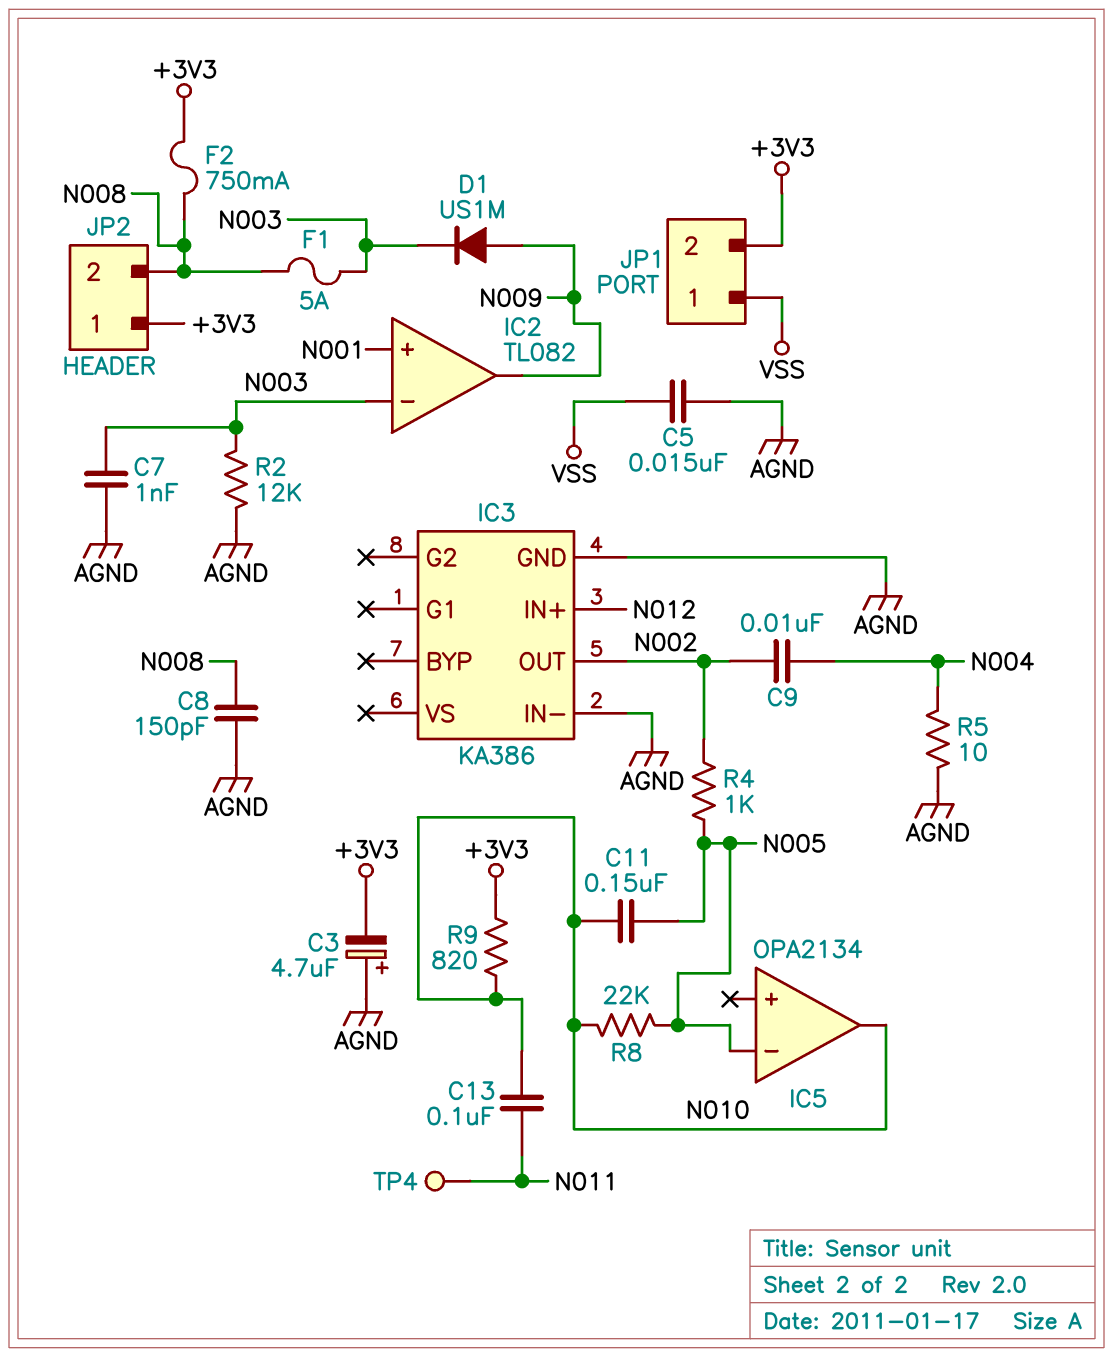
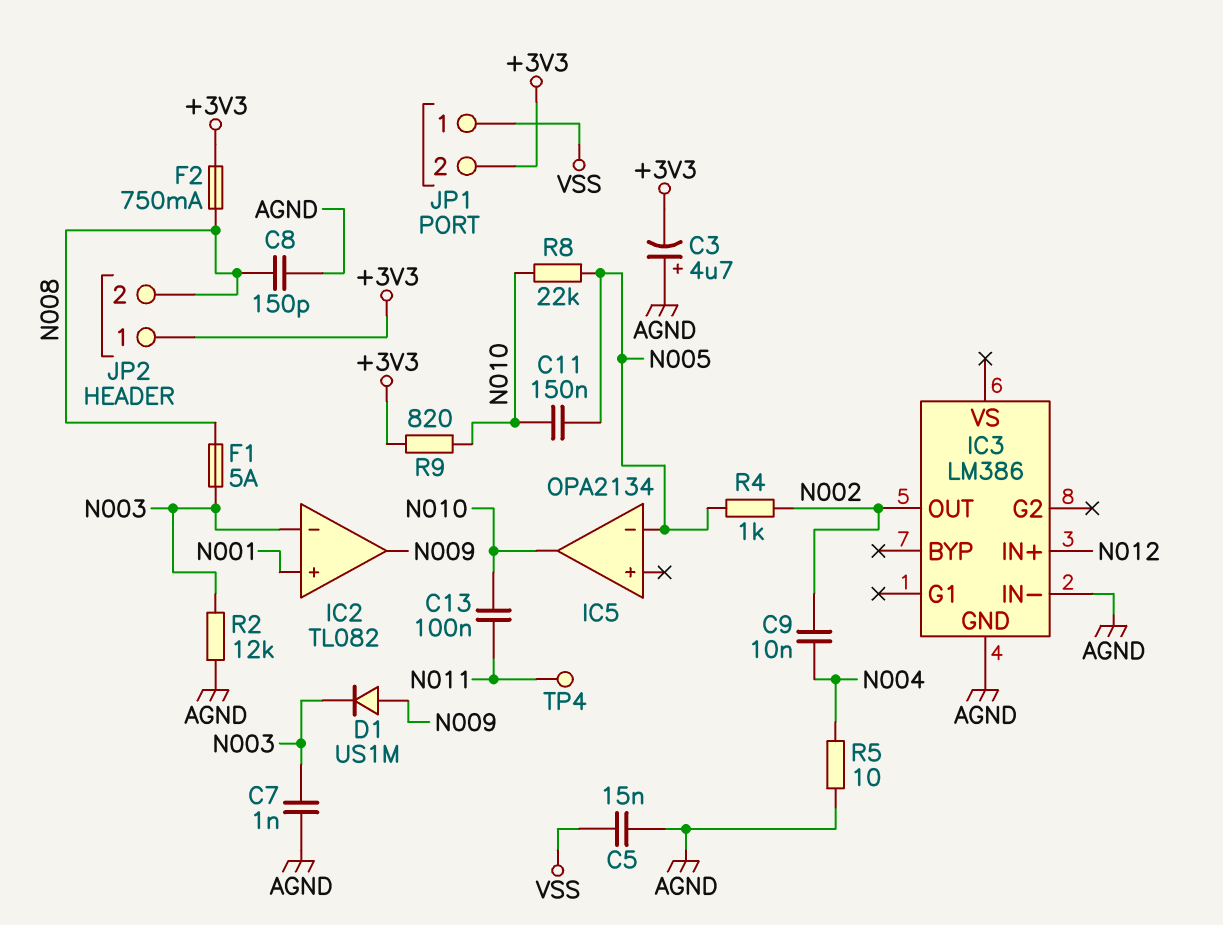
IC3: KA386 -> LM386

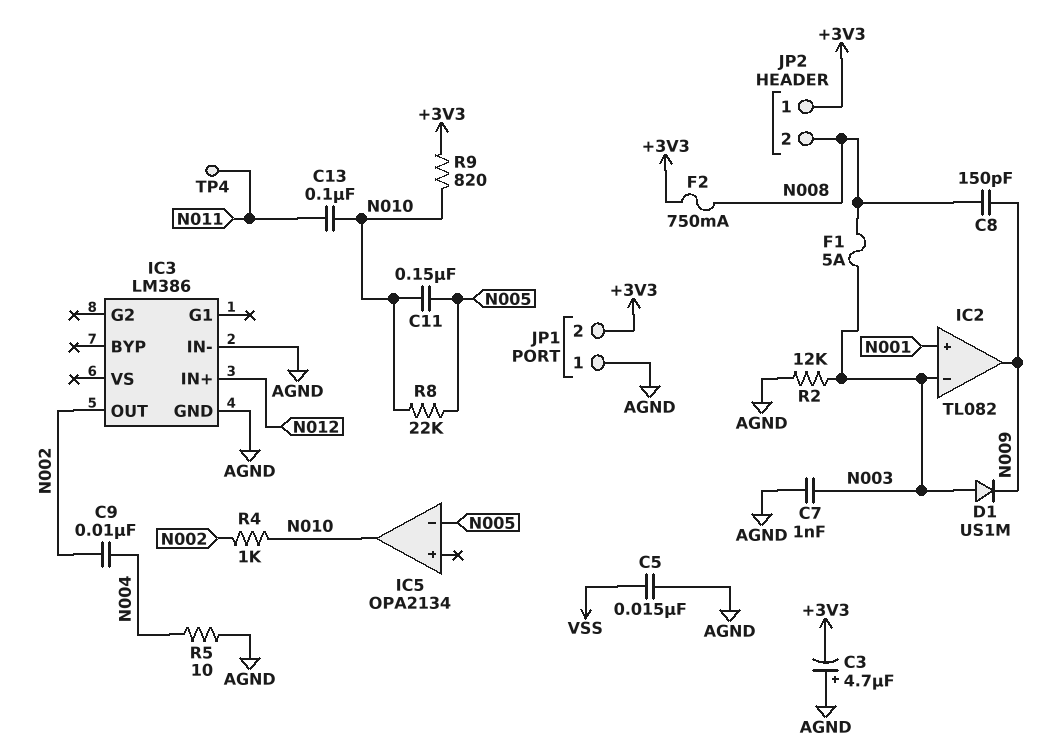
C8: 150pF (AGND, N008) -> 150pF (N008, N009)
D1: diode US1M (A N009, K N003) -> diode US1M (A N003, K N009)
JP1 pin 1: VSS -> AGND
R4: 1k (N002, N005) -> 1k (N002, N010)

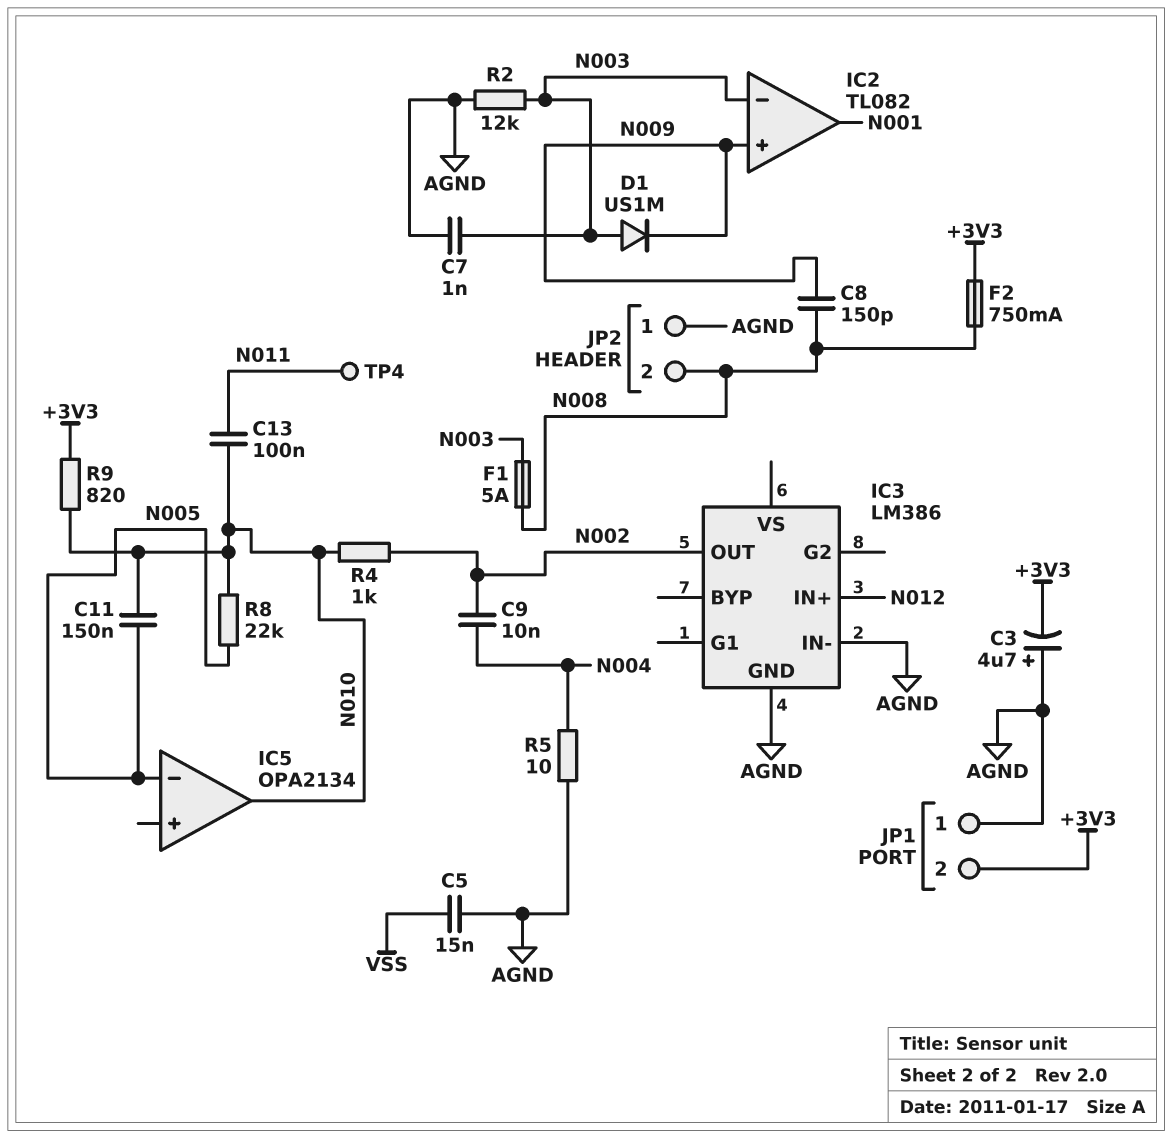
IC2 pin in+: N001 -> N009
IC2 pin out: N009 -> N001
JP2 pin 1: +3V3 -> AGND

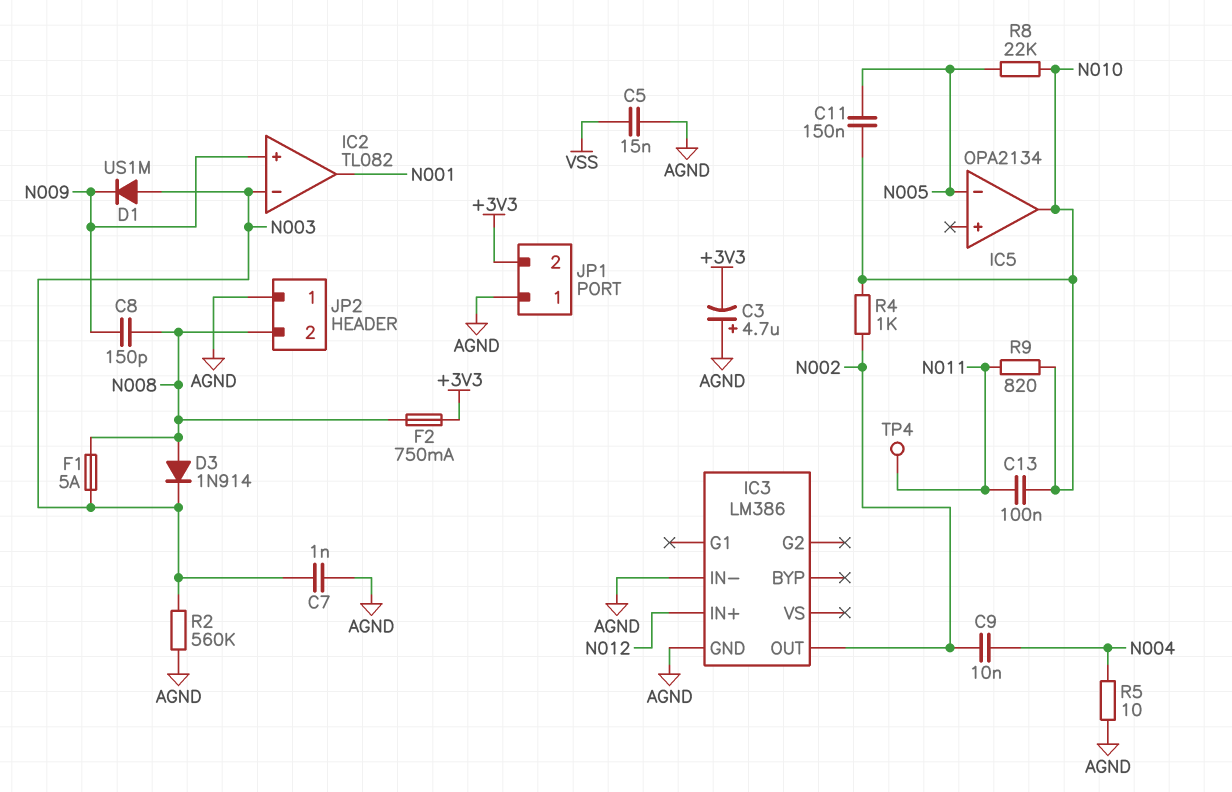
D3: none -> diode 1N914 (A N008, K N003)
R2: 12k (AGND, N003) -> 560k (AGND, N003)
R9: 820 (+3V3, N010) -> 820 (N010, N011)

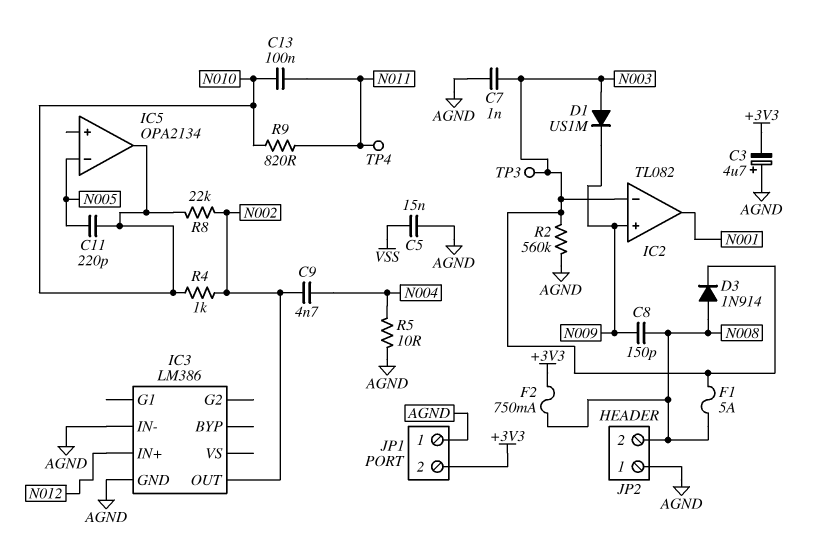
C9: 10nF (N002, N004) -> 4.7nF (N002, N004)
C11: 150nF (N005, N010) -> 220pF (N005, N010)
R8: 22k (N005, N010) -> 22k (N002, N010)
TP3: none -> test point (N003)

